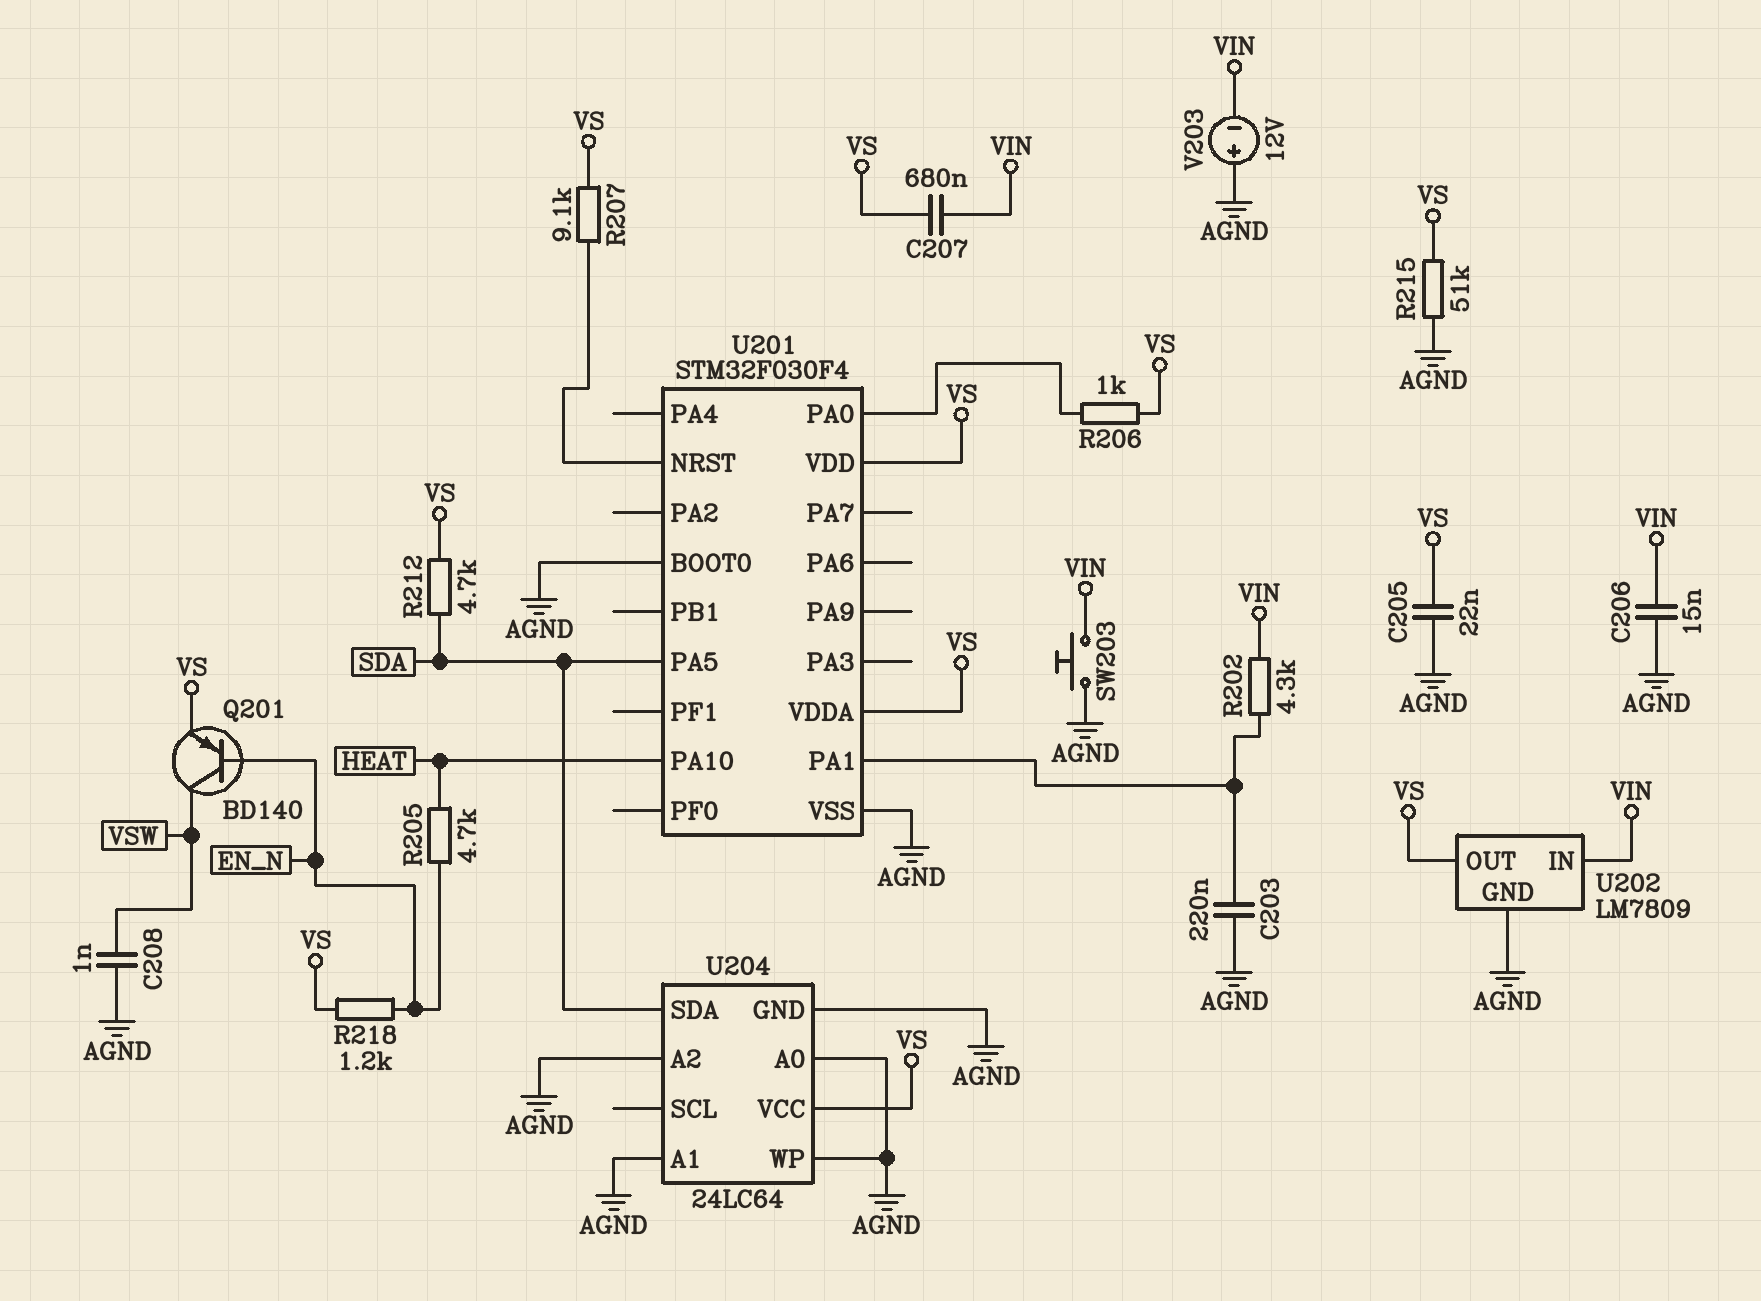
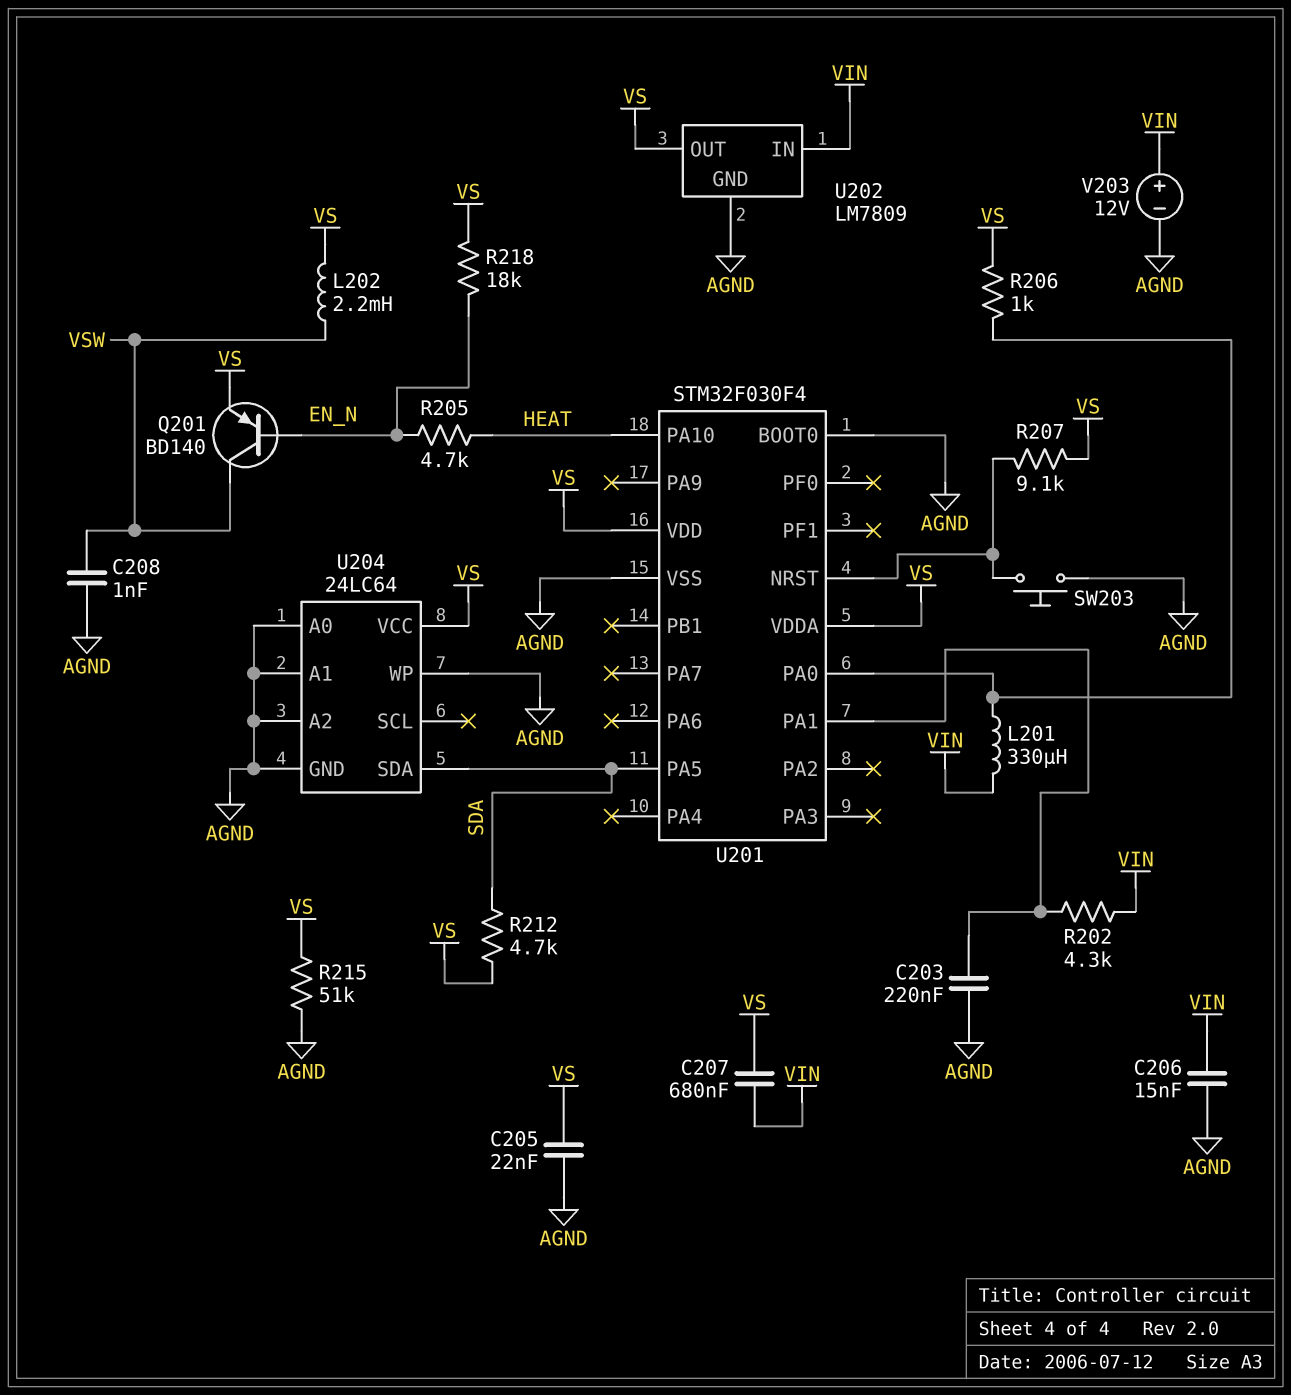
L201: none -> 330uH (U201/PA0, VIN)
L202: none -> 2.2mH (VS, VSW)
R218: 1.2k (EN_N, VS) -> 18k (EN_N, VS)
SW203: button (AGND, VIN) -> button (AGND, U201/NRST)
V203: 12V (plus AGND, minus VIN) -> 12V (plus VIN, minus AGND)

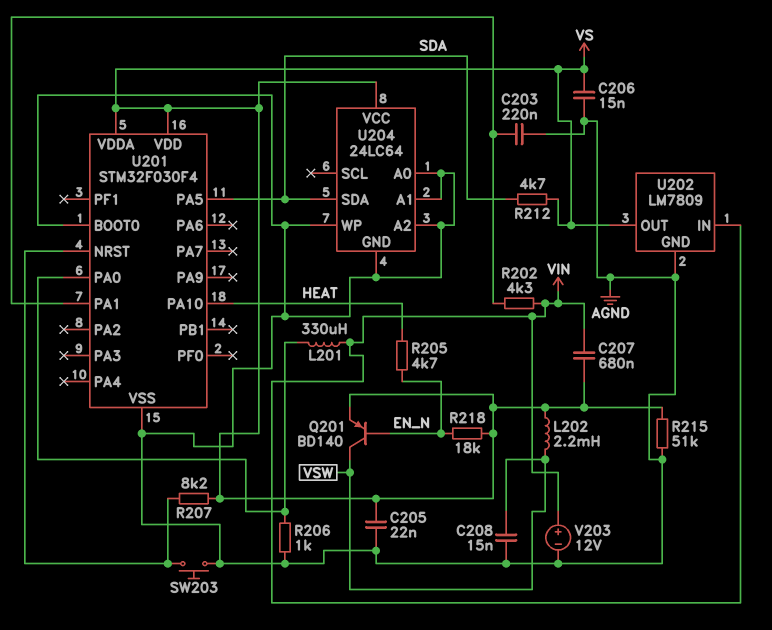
C206: 15nF (AGND, VIN) -> 15nF (AGND, VS)
C208: 1nF (AGND, VSW) -> 15nF (AGND, VSW)
R206: 1k (U201/PA0, VS) -> 1k (AGND, U201/PA0)
R207: 9.1k (U201/NRST, VS) -> 8.2k (U201/NRST, VS)

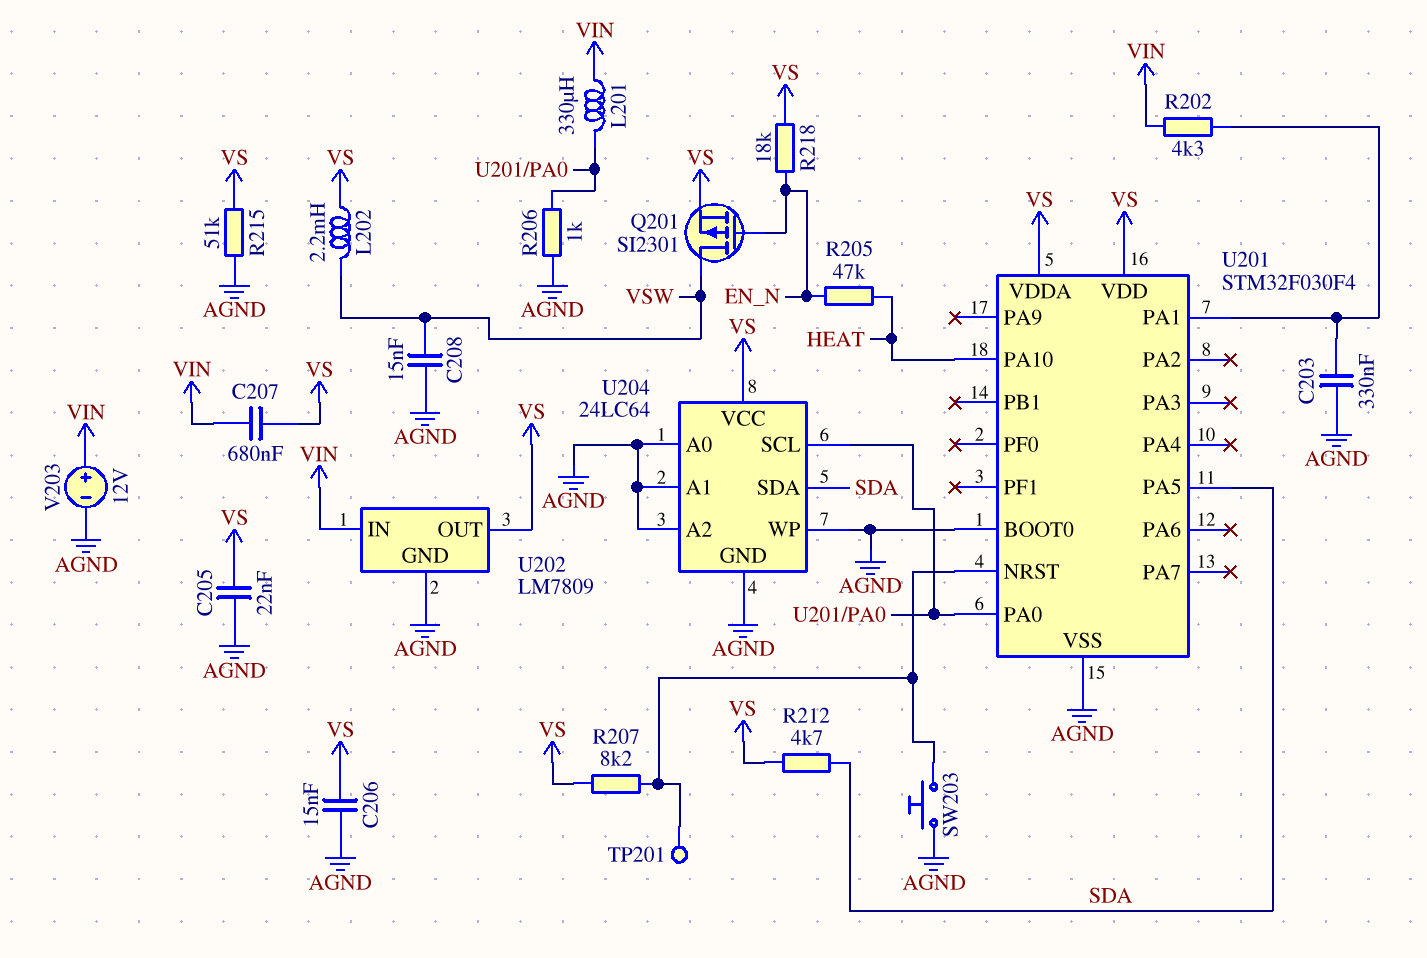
C203: 220nF (AGND, U201/PA1) -> 330nF (AGND, U201/PA1)
Q201: PNP BD140 (B EN_N, C VSW, E VS) -> PMOS SI2301 (G EN_N, D VSW, S VS)
R205: 4.7k (EN_N, HEAT) -> 47k (EN_N, HEAT)
TP201: none -> test point (U201/NRST)
U204 pin SCL: none -> U201/PA0

